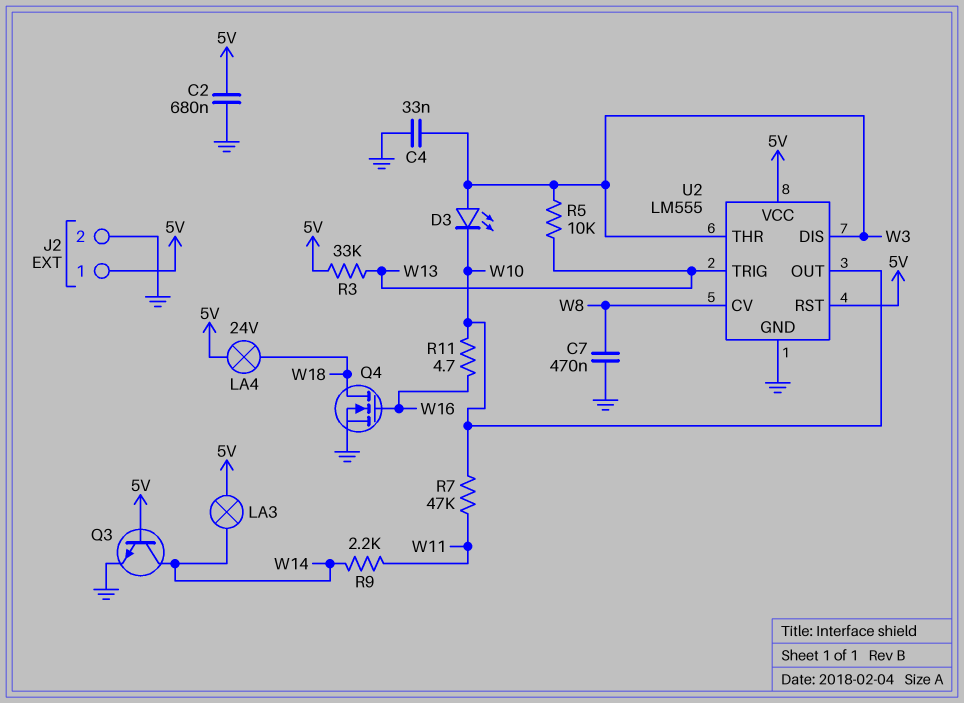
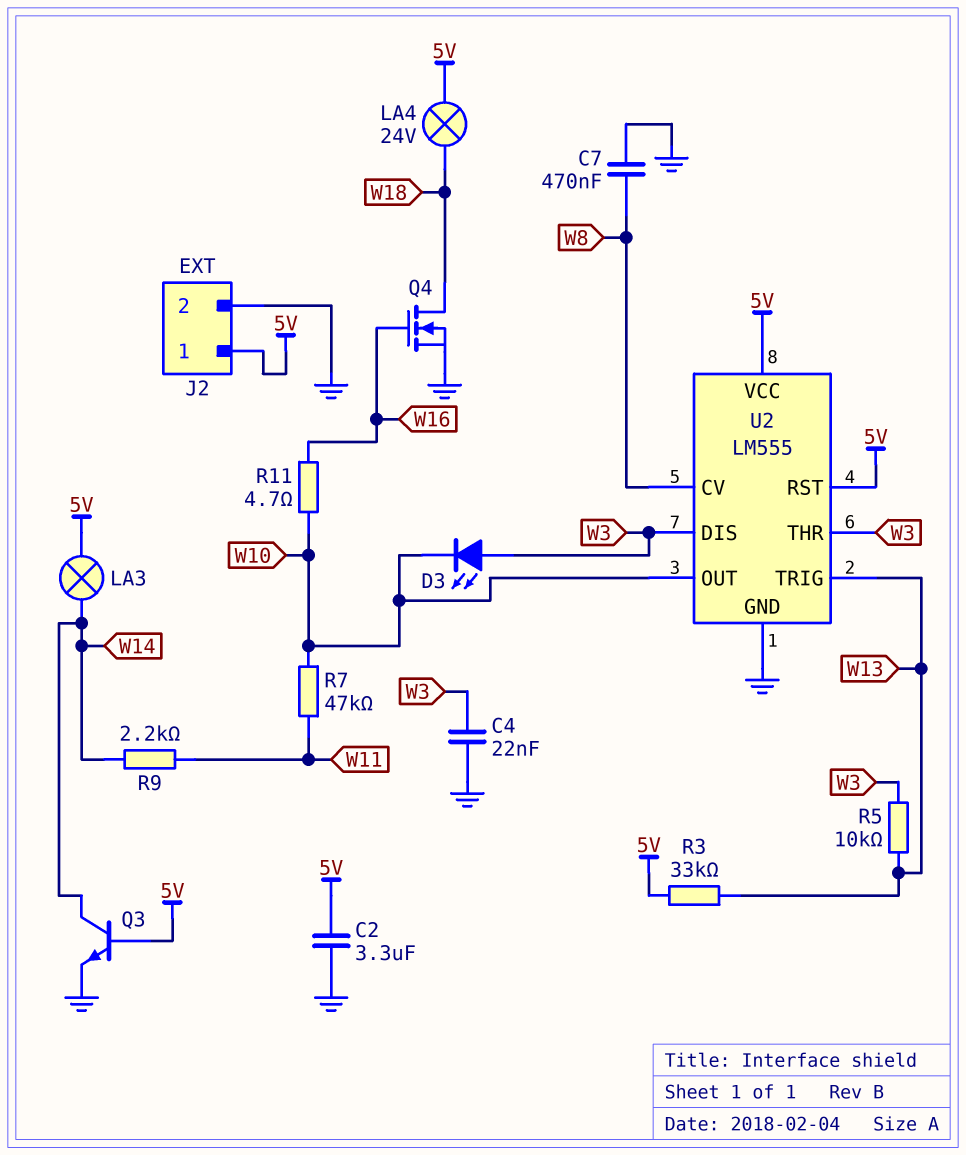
C2: 680nF (5V, GND) -> 3.3uF (5V, GND)
C4: 33nF (GND, W3) -> 22nF (GND, W3)

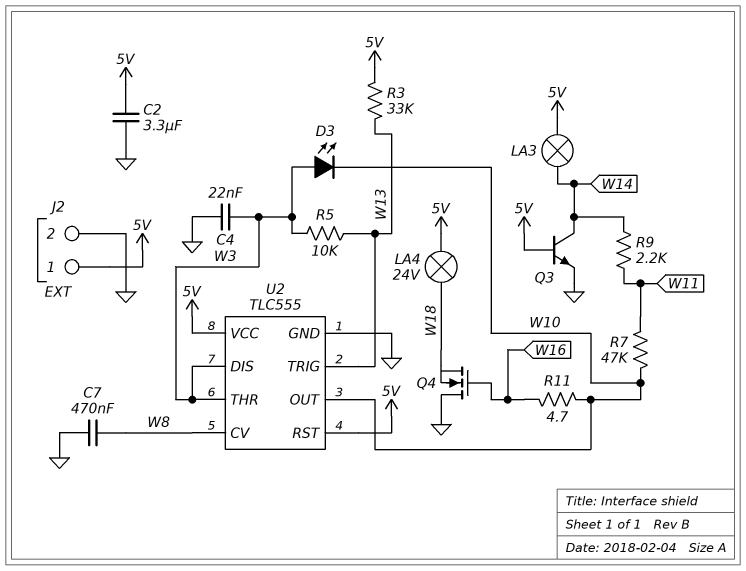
Q4: NMOS (G W16, D W18, S GND) -> NMOS (G W16, D GND, S W18)
U2: LM555 -> TLC555

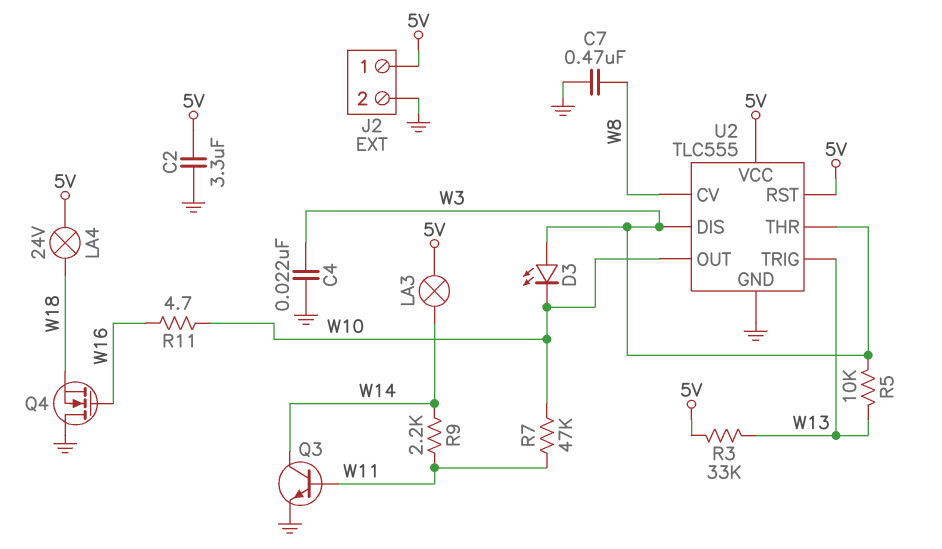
Q3: NPN (B 5V, C W14, E GND) -> NPN (B W11, C W14, E GND)

